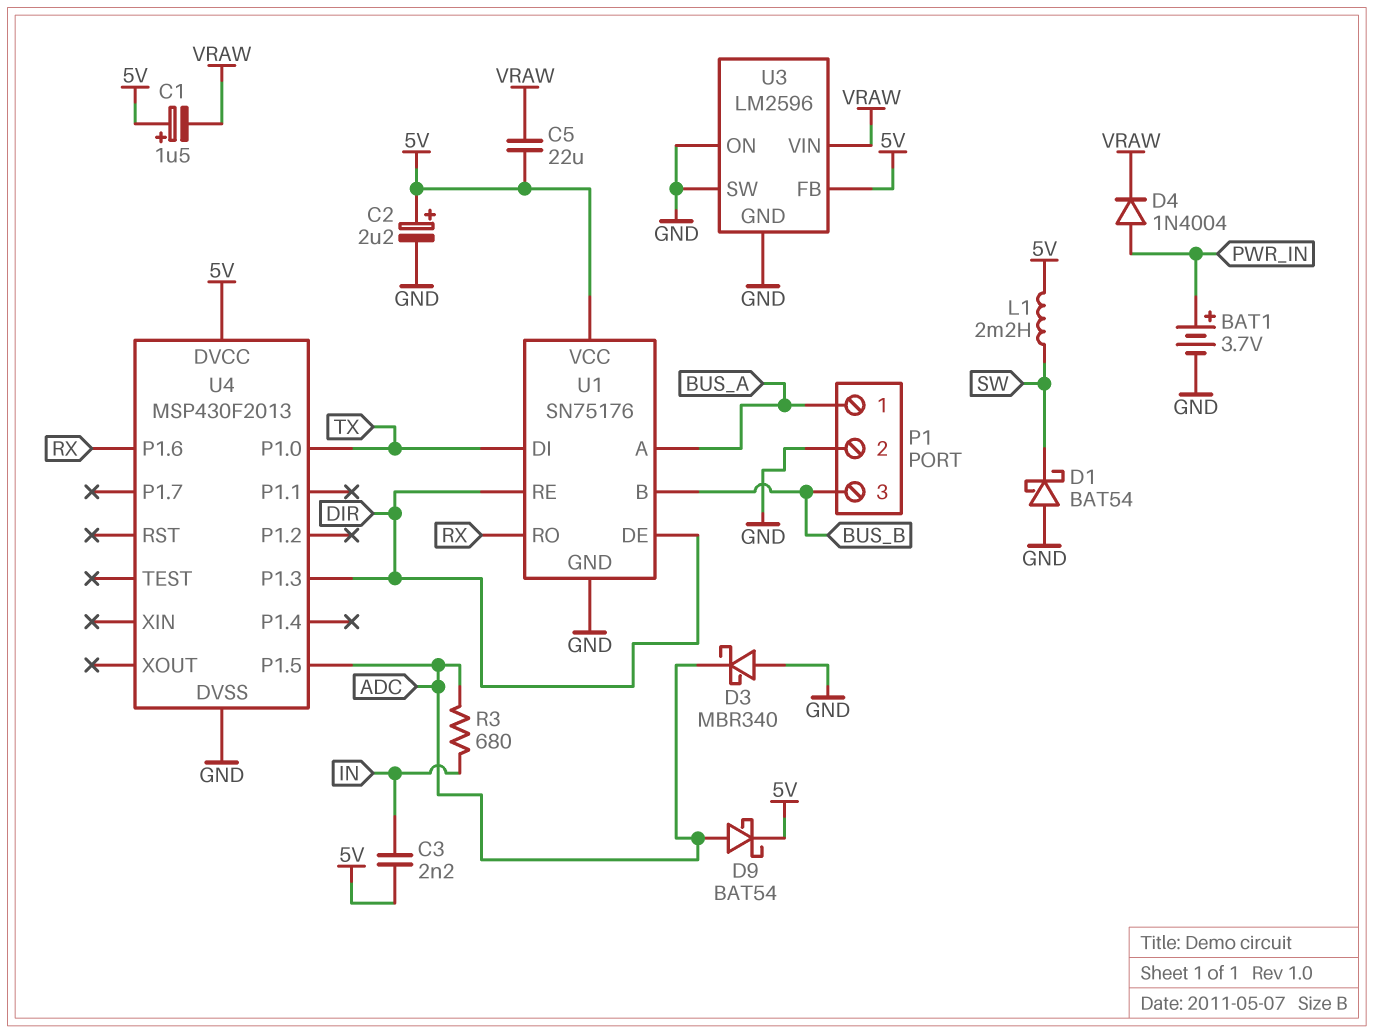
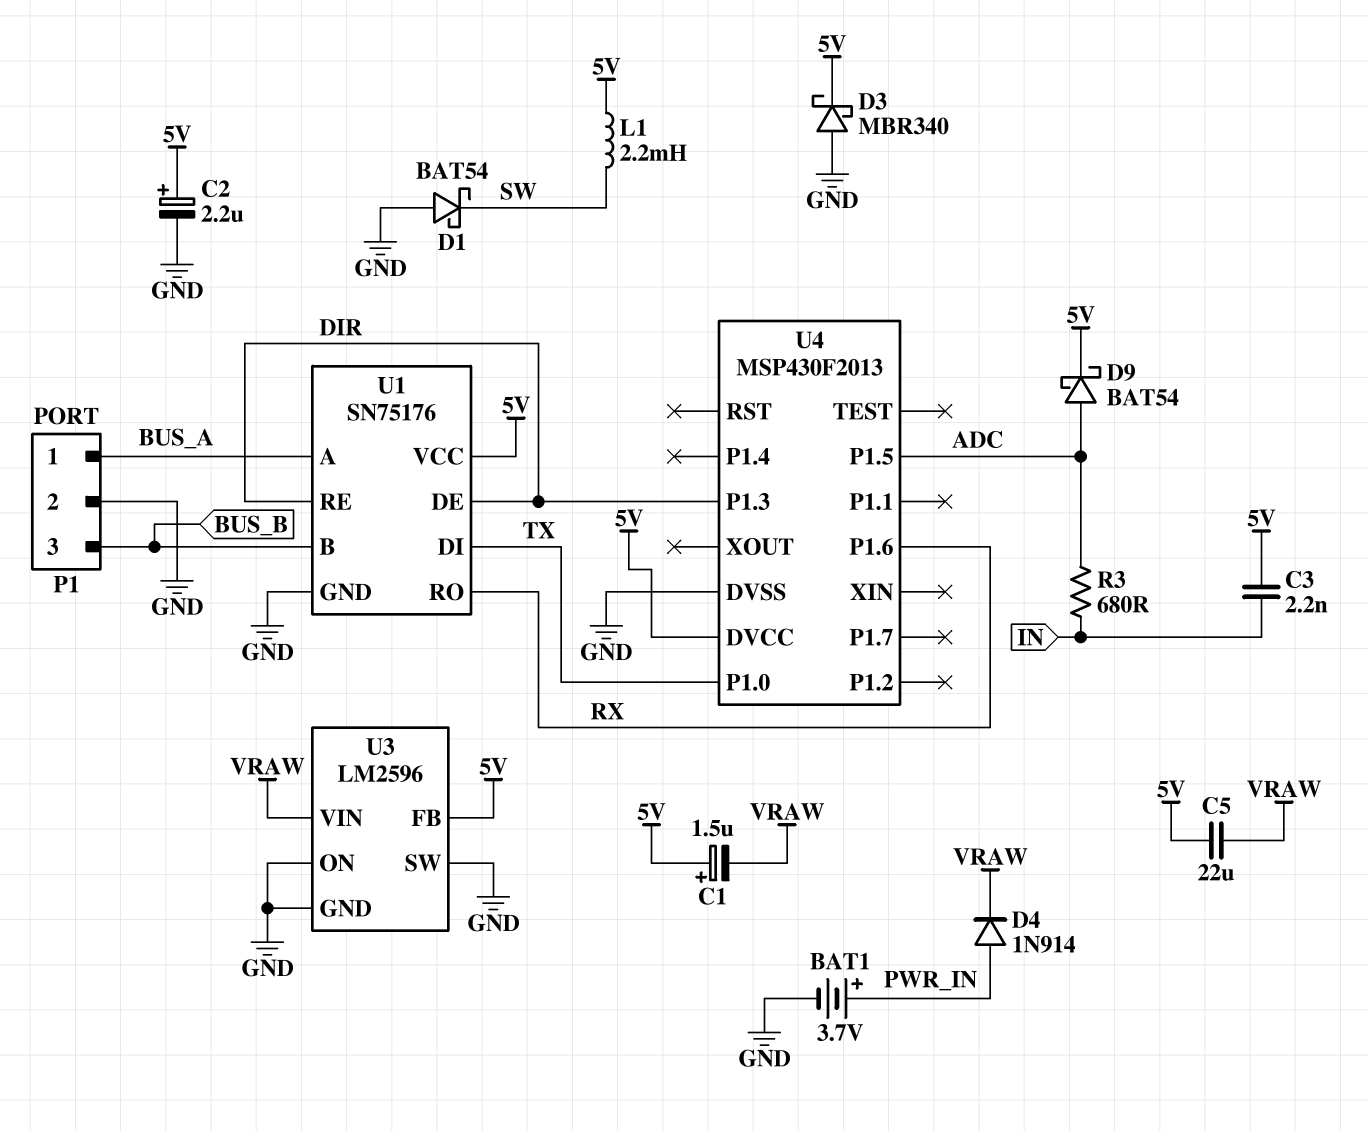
D3: schottky MBR340 (A GND, K ADC) -> schottky MBR340 (A GND, K 5V)
D4: diode 1N4004 (A PWR_IN, K VRAW) -> diode 1N914 (A PWR_IN, K VRAW)

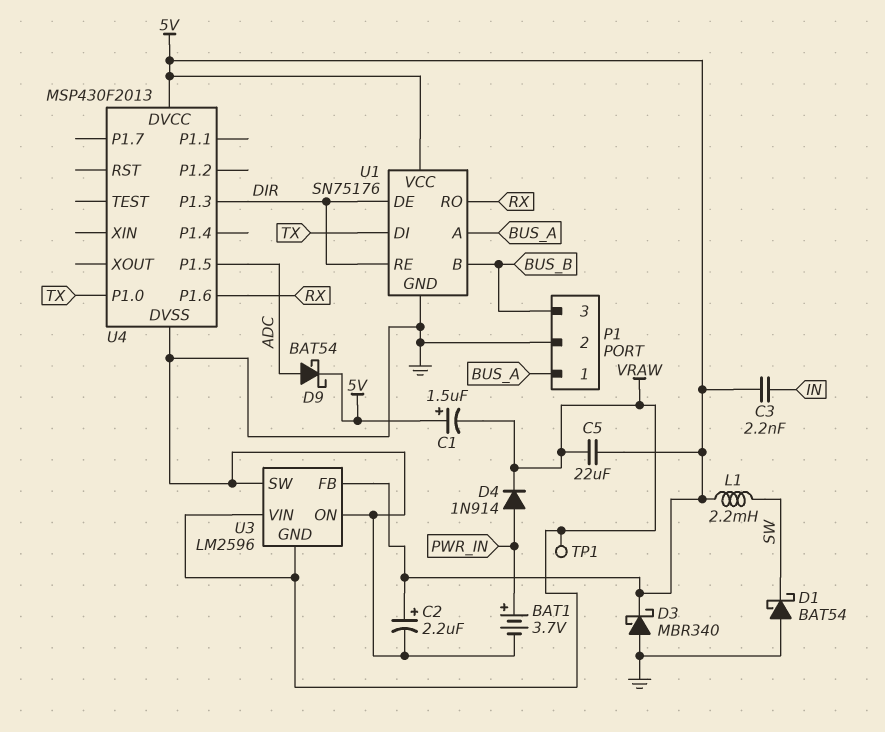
R3: 680 (ADC, IN) -> none
TP1: none -> test point (VRAW)
U3 pin GND: GND -> VRAW

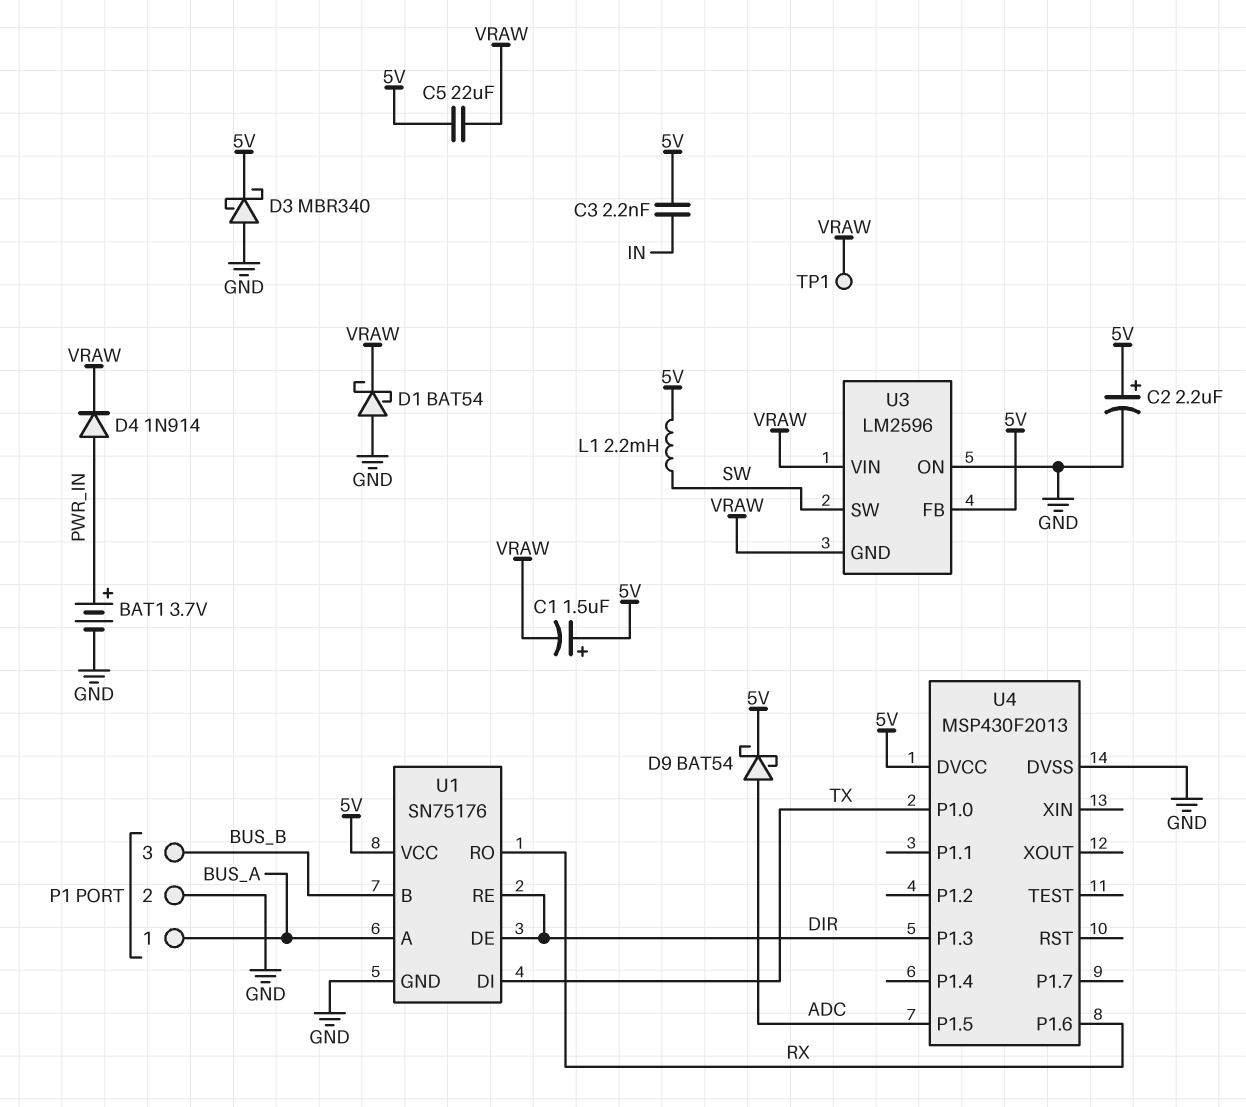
D1: schottky BAT54 (A GND, K SW) -> schottky BAT54 (A GND, K VRAW)
U3 pin SW: GND -> SW

